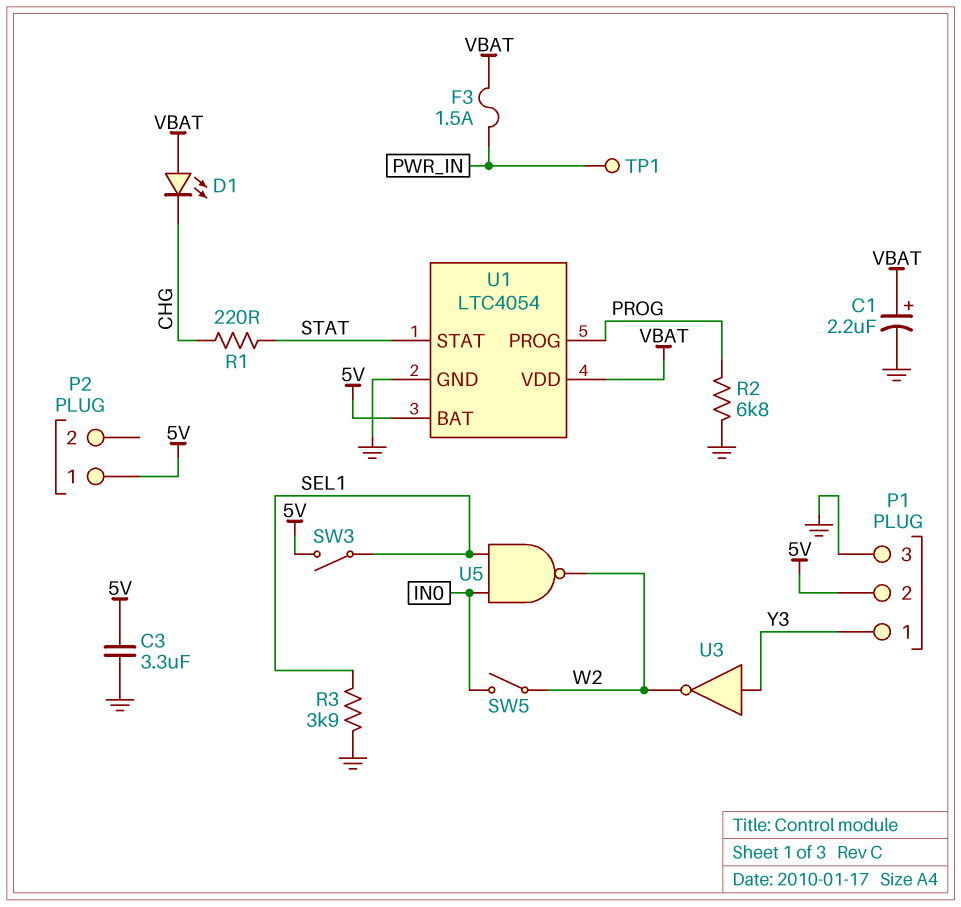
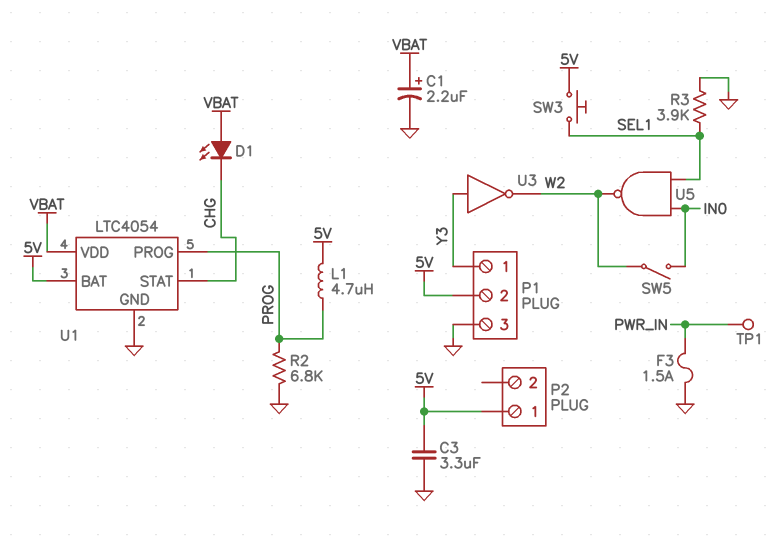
F3: 1.5A (PWR_IN, VBAT) -> 1.5A (GND, PWR_IN)
L1: none -> 4.7uH (5V, PROG)
R1: 220 (CHG, STAT) -> none
SW3: switch (5V, SEL1) -> button (5V, SEL1)
U1 pin STAT: STAT -> CHG

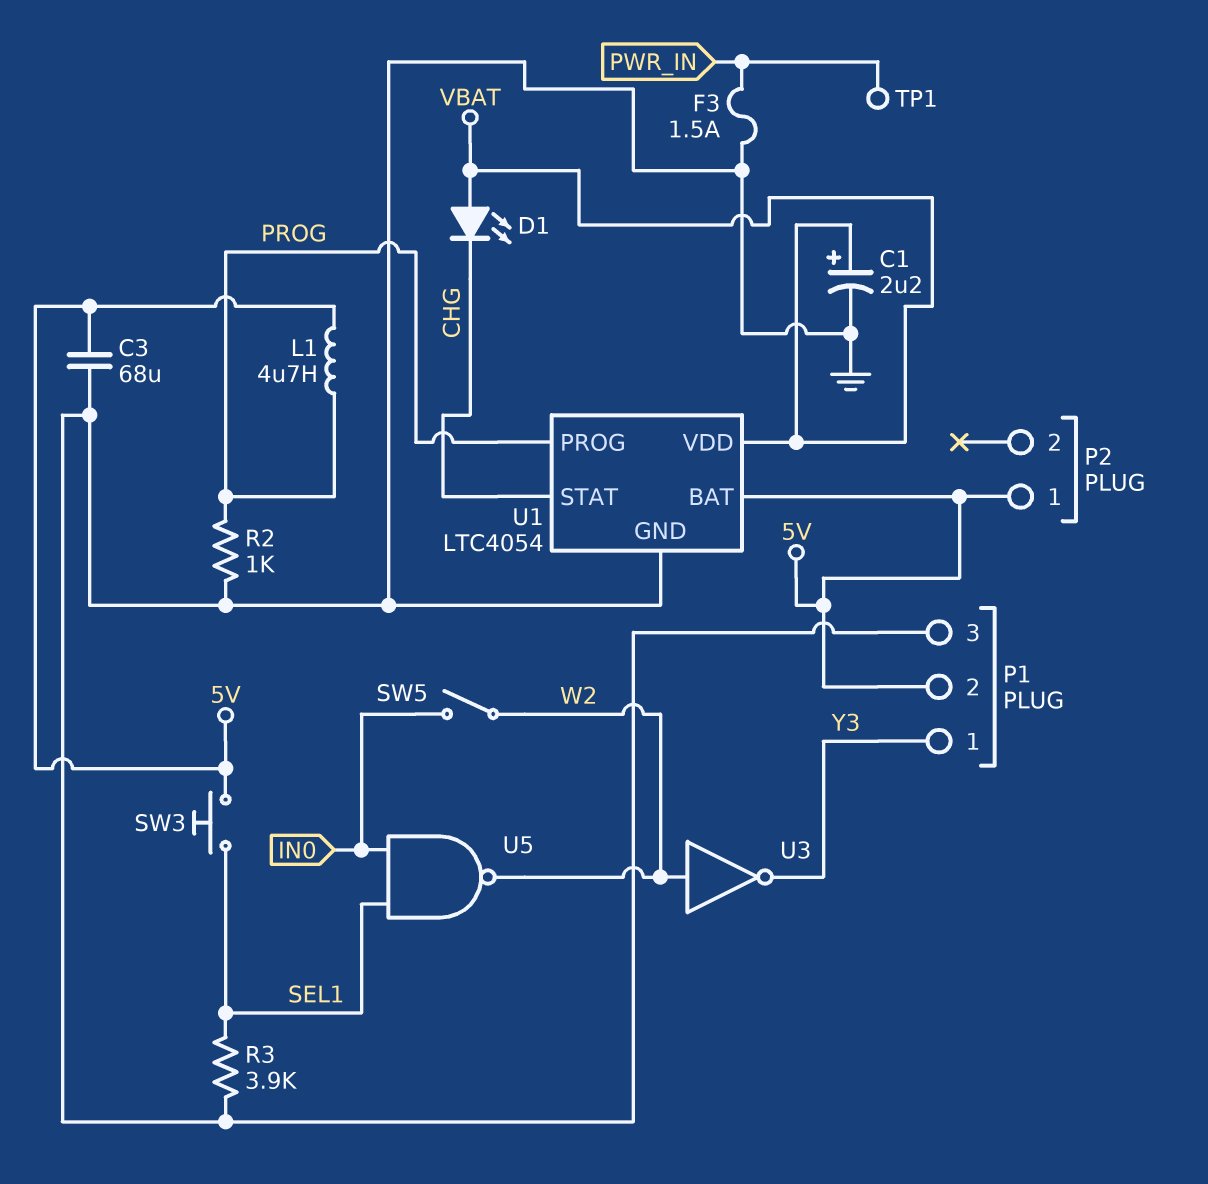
C3: 3.3uF (5V, GND) -> 68uF (5V, GND)
R2: 6.8k (GND, PROG) -> 1k (GND, PROG)
U3: NOT (in Y3, out W2) -> NOT (in W2, out Y3)

